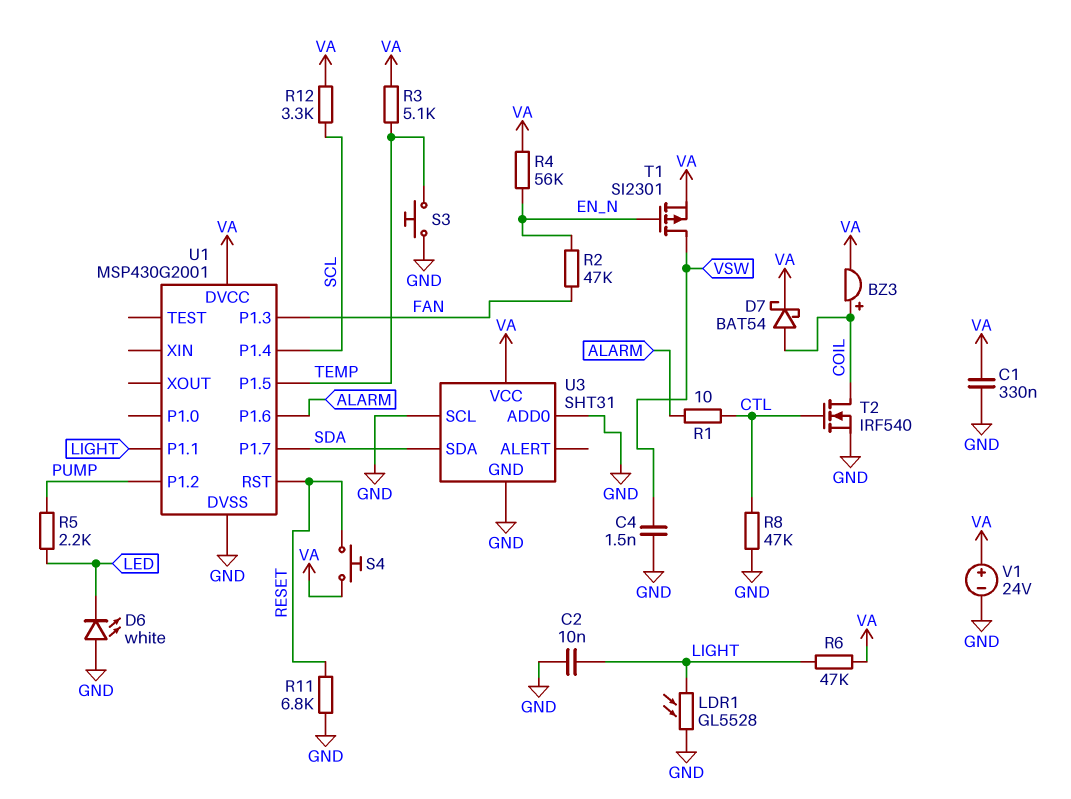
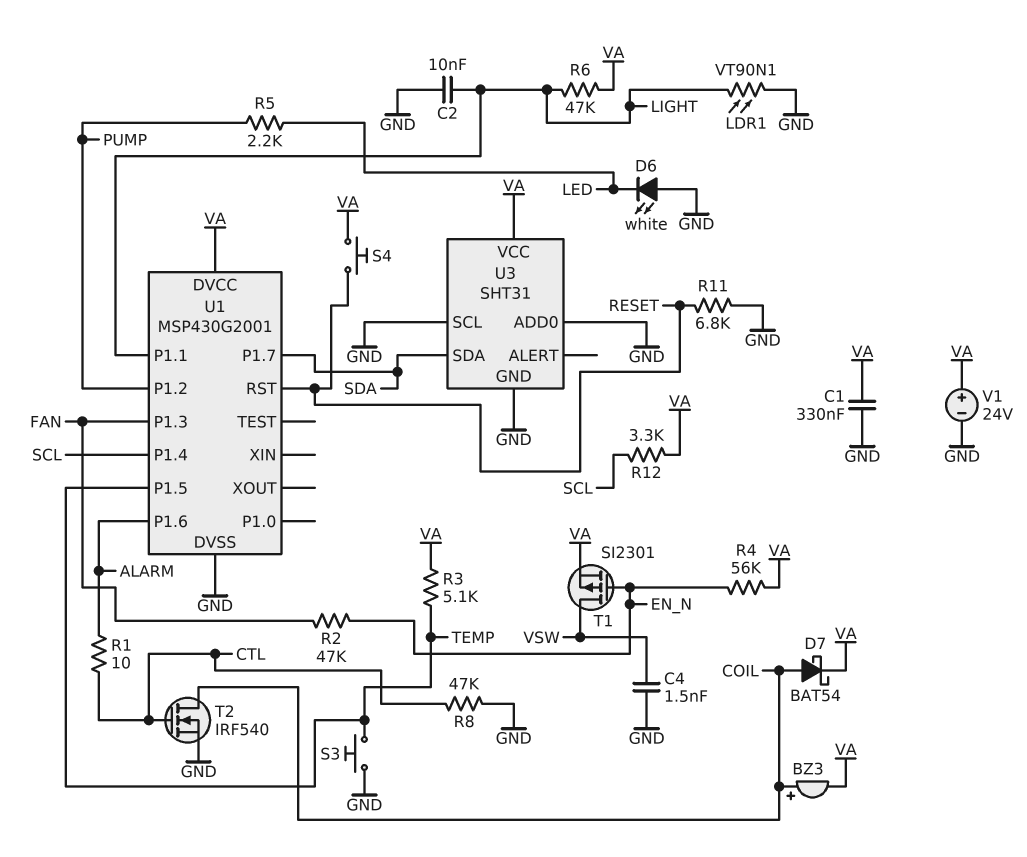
LDR1: GL5528 (GND, LIGHT) -> VT90N1 (GND, LIGHT)

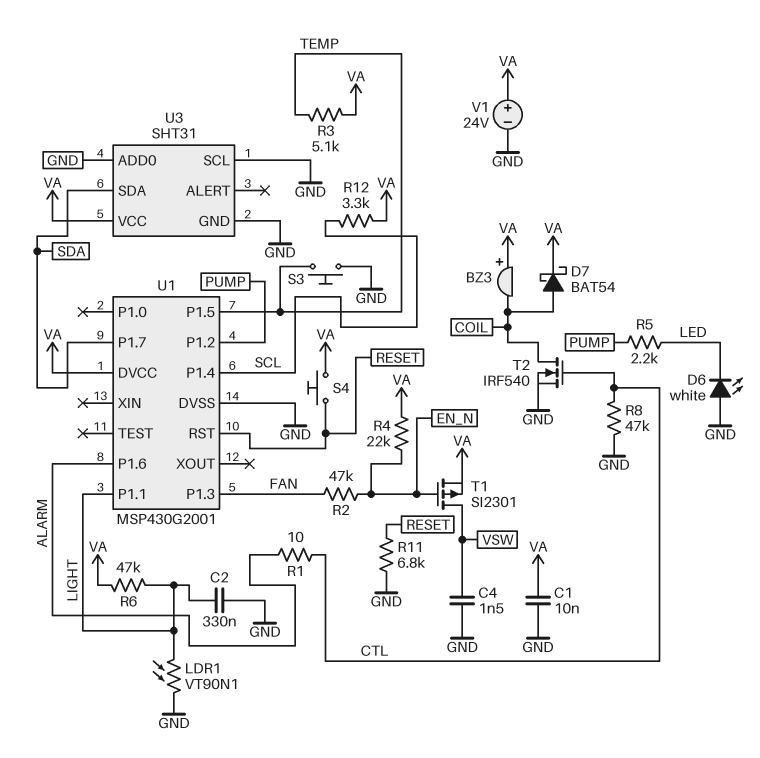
BZ3: buzzer (plus COIL, minus VA) -> buzzer (plus VA, minus COIL)
C1: 330nF (GND, VA) -> 10nF (GND, VA)
C2: 10nF (GND, LIGHT) -> 330nF (GND, LIGHT)
R4: 56k (EN_N, VA) -> 22k (EN_N, VA)

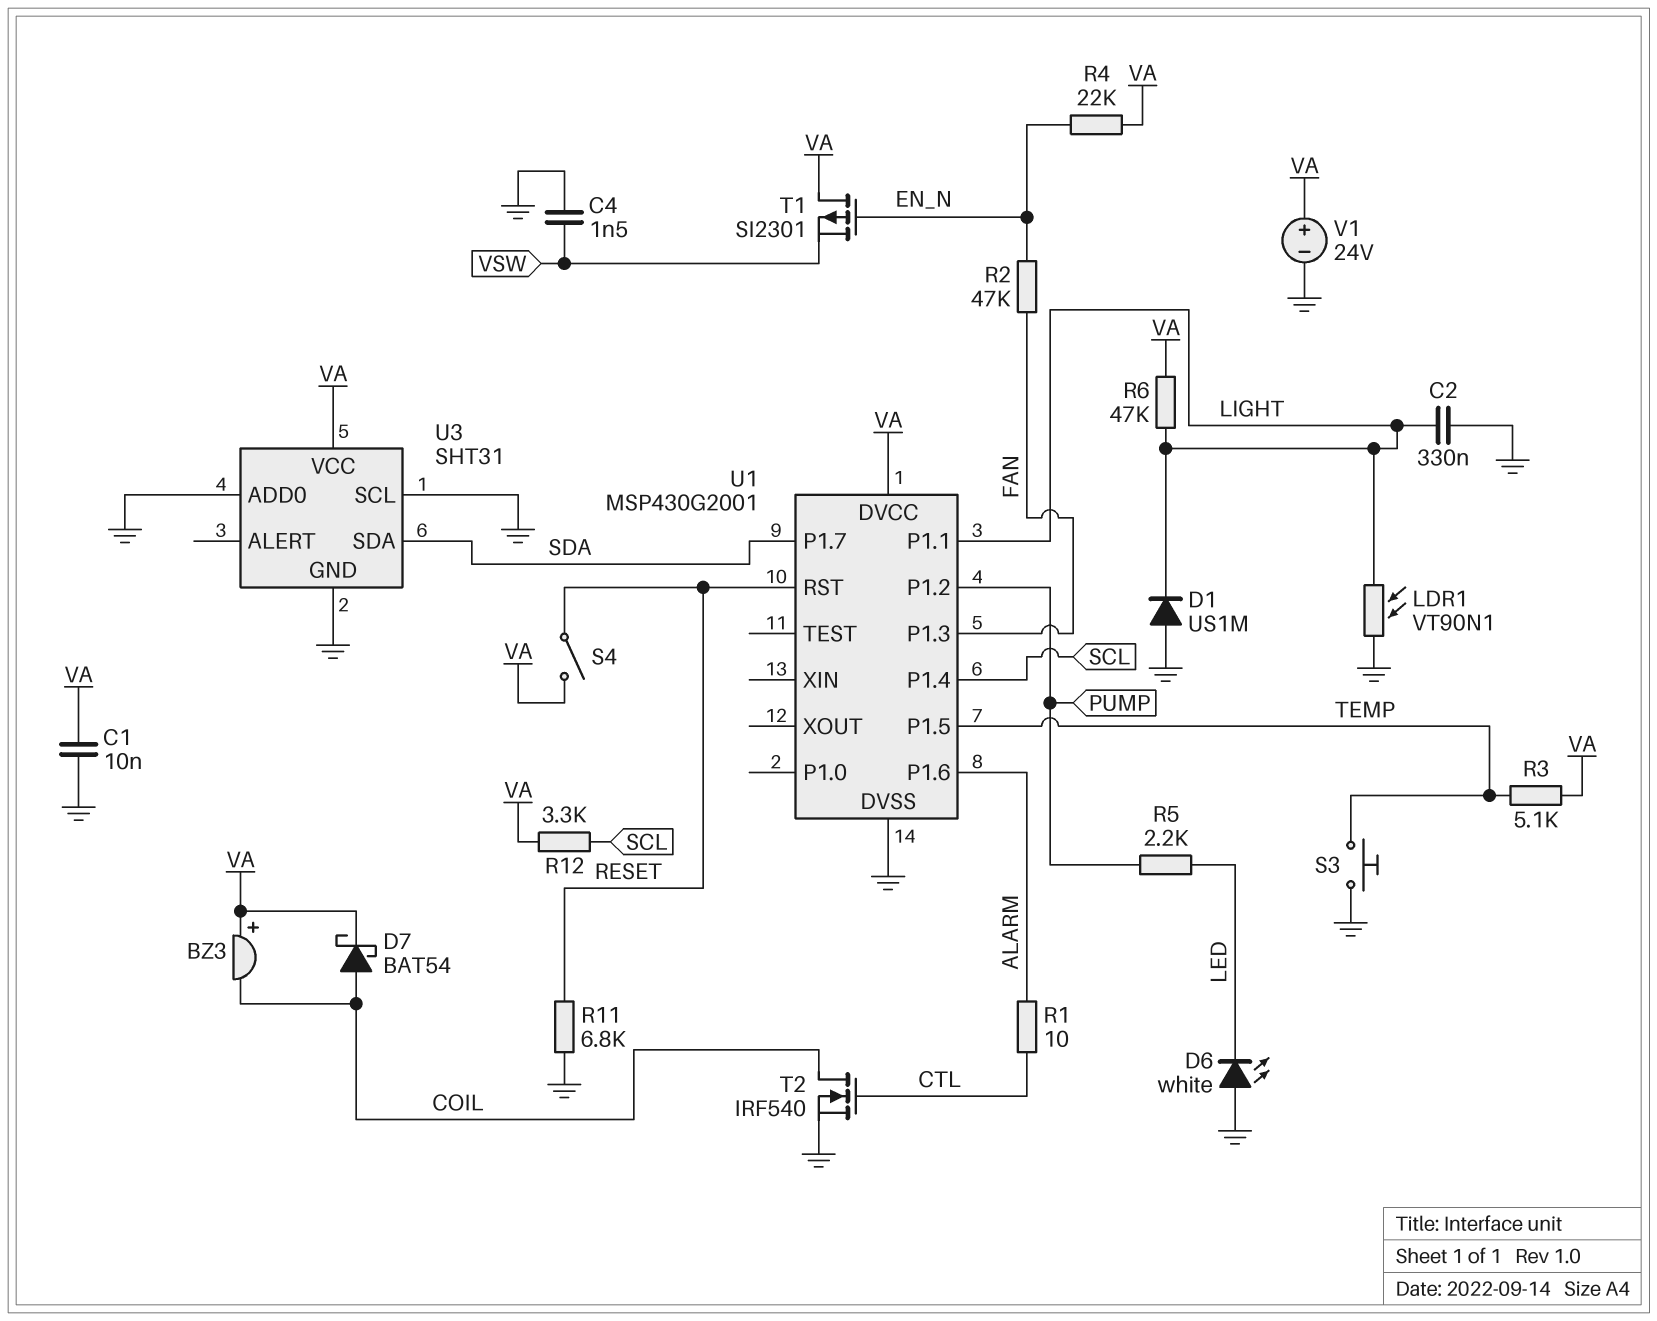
D1: none -> diode US1M (A GND, K LIGHT)
R8: 47k (CTL, GND) -> none
S4: button (RESET, VA) -> switch (RESET, VA)
T1: PMOS SI2301 (G EN_N, D VSW, S VA) -> PMOS SI2301 (G EN_N, D VA, S VSW)

